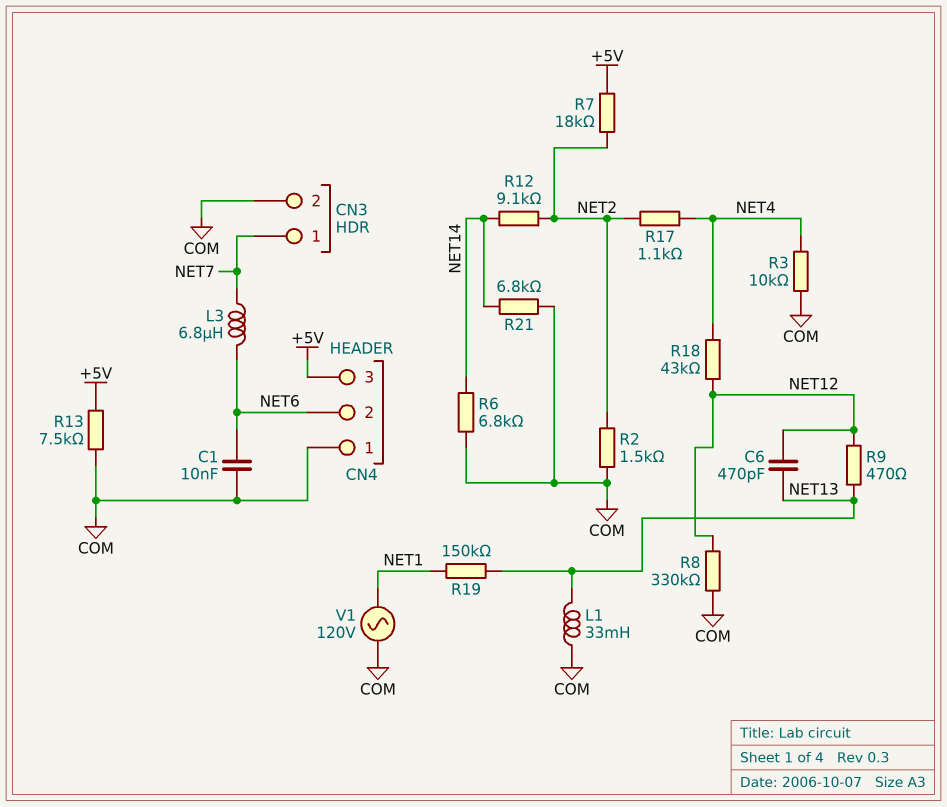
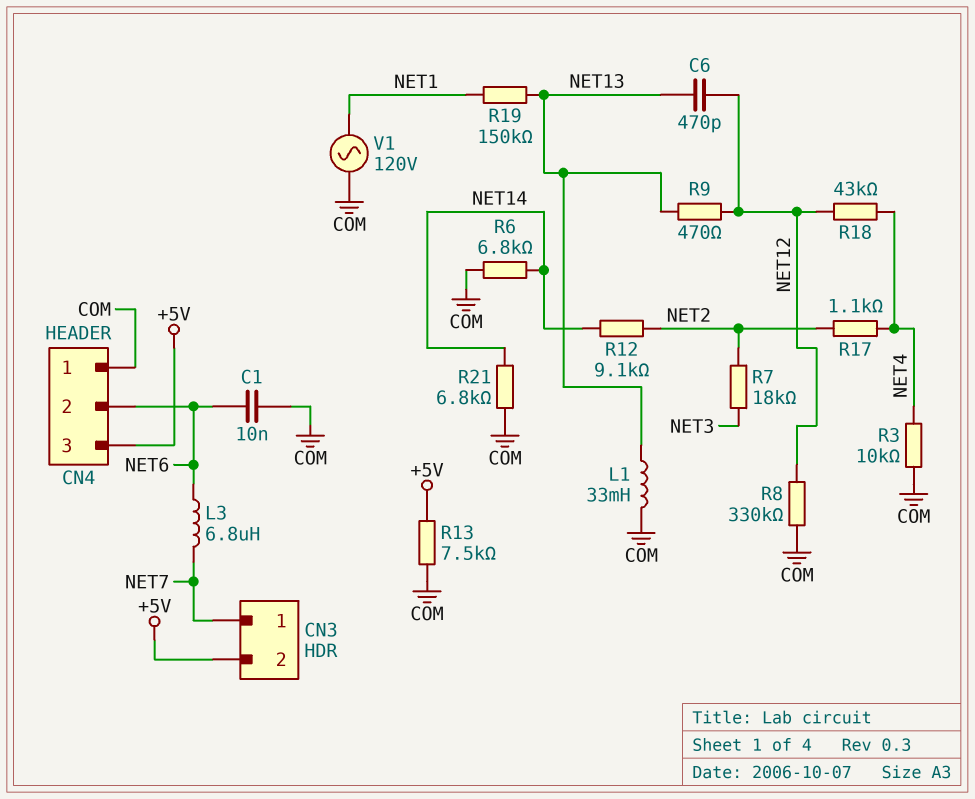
CN3 pin 2: COM -> +5V
R2: 1.5k (COM, NET2) -> none
R7: 18k (+5V, NET2) -> 18k (NET2, NET3)

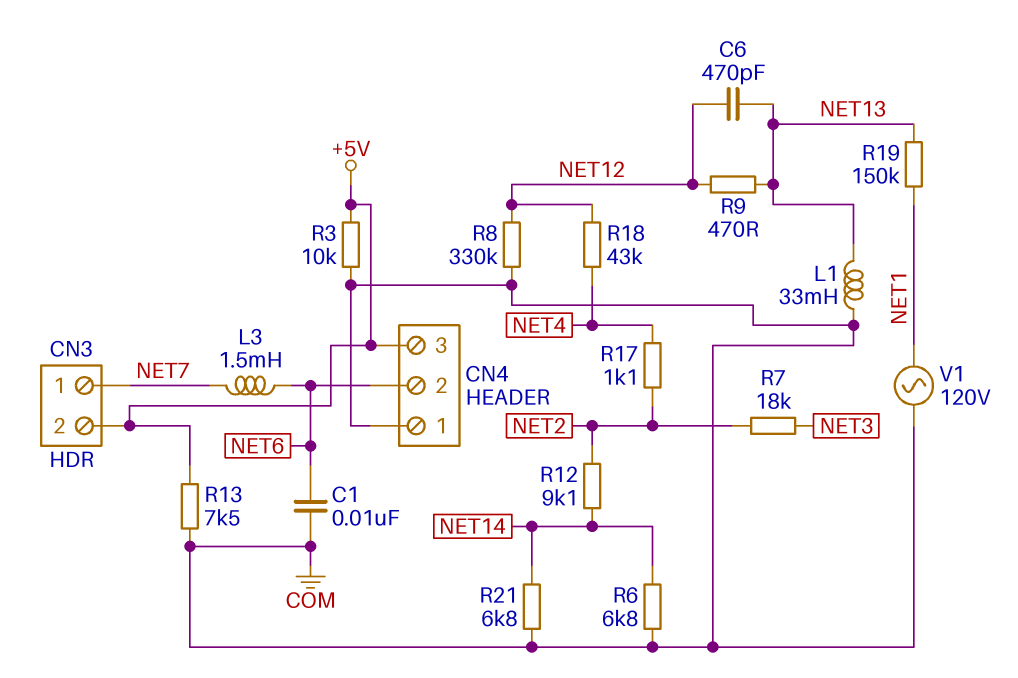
L3: 6.8uH (NET6, NET7) -> 1.5mH (NET6, NET7)
R3: 10k (COM, NET4) -> 10k (+5V, COM)

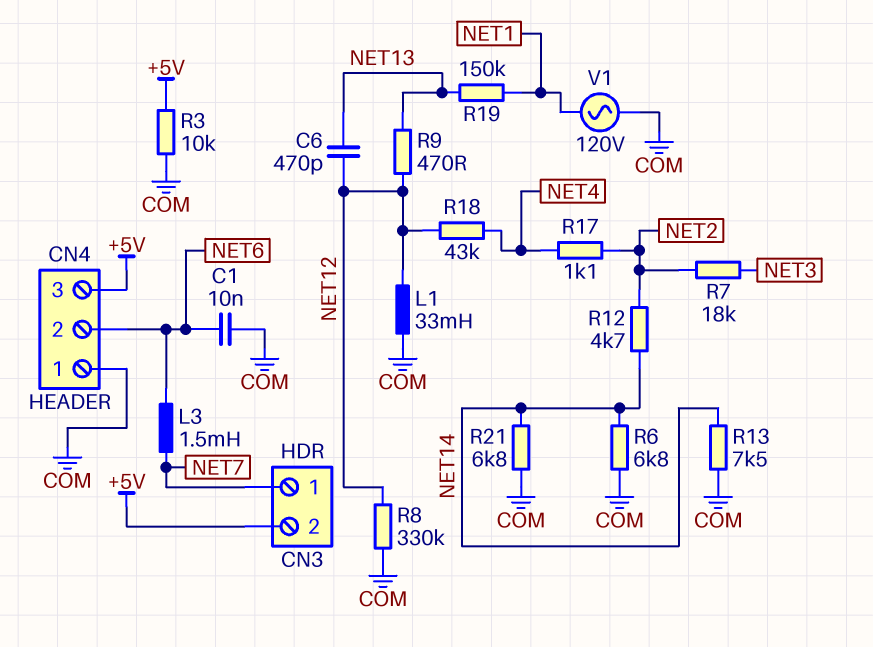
L1: 33mH (COM, NET13) -> 33mH (COM, NET12)
R12: 9.1k (NET2, NET14) -> 4.7k (NET2, NET14)
R13: 7.5k (+5V, COM) -> 7.5k (COM, NET14)

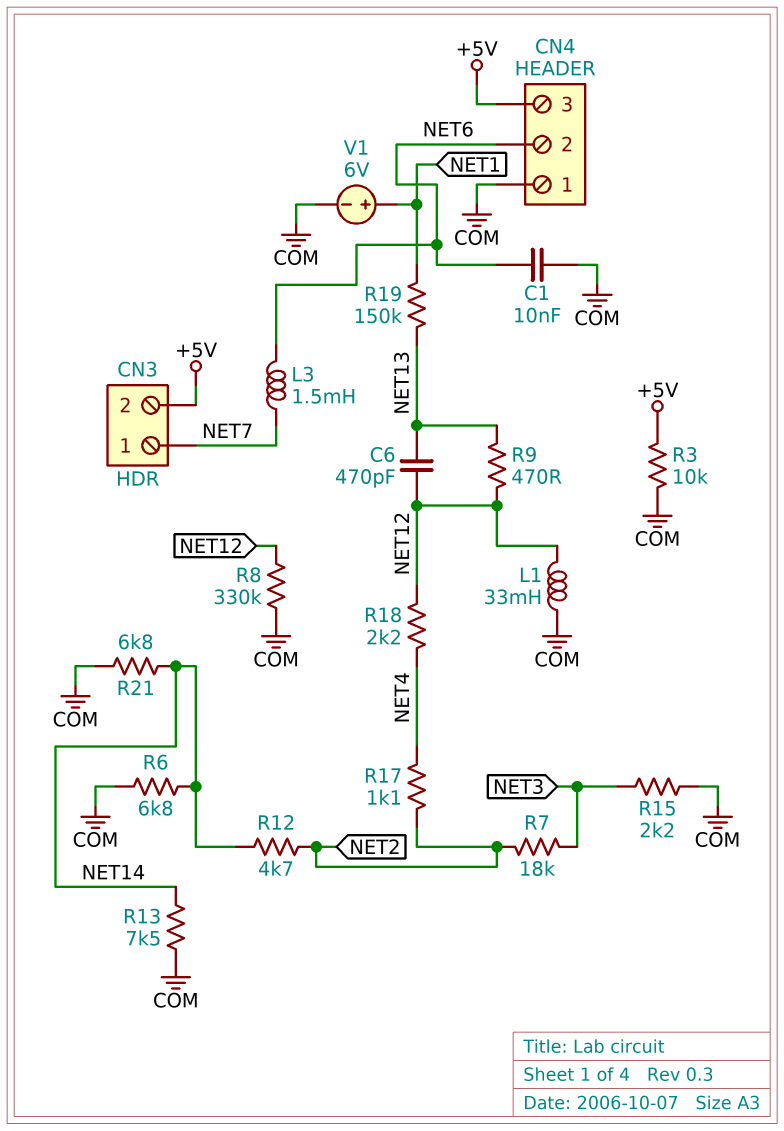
R15: none -> 2.2k (COM, NET3)
R18: 43k (NET4, NET12) -> 2.2k (NET4, NET12)
V1: AC 120V (COM, NET1) -> 6V (plus NET1, minus COM)

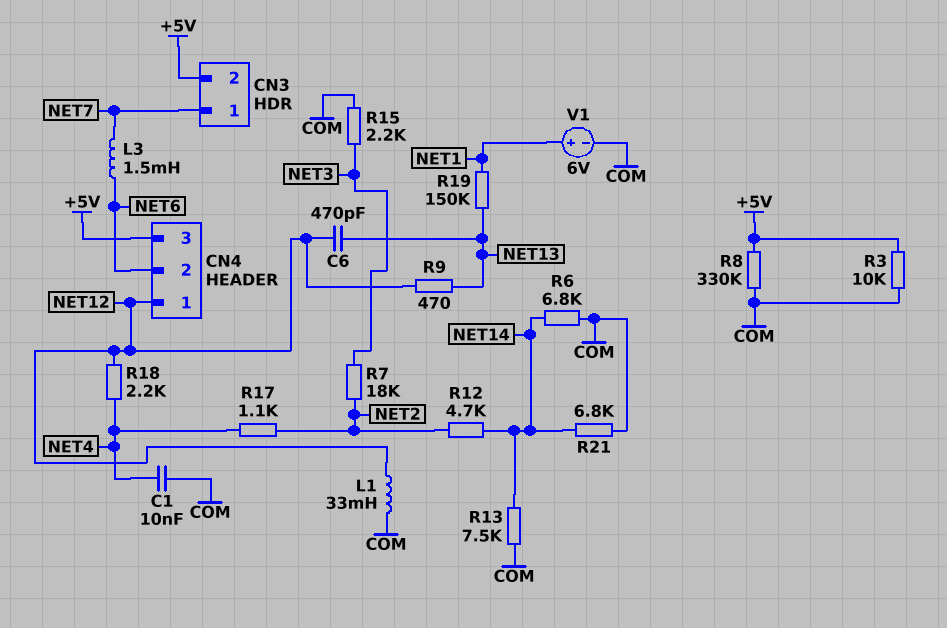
C1: 10nF (COM, NET6) -> 10nF (COM, NET4)
CN4 pin 1: COM -> NET12
R8: 330k (COM, NET12) -> 330k (+5V, COM)

